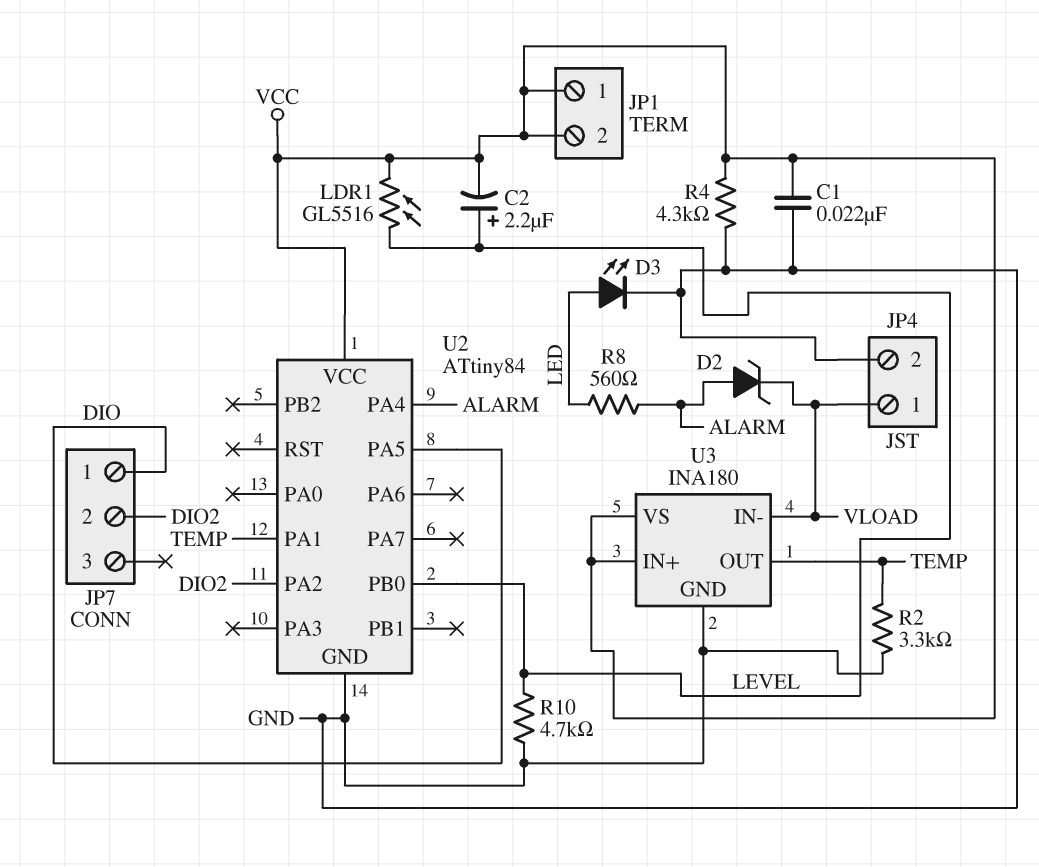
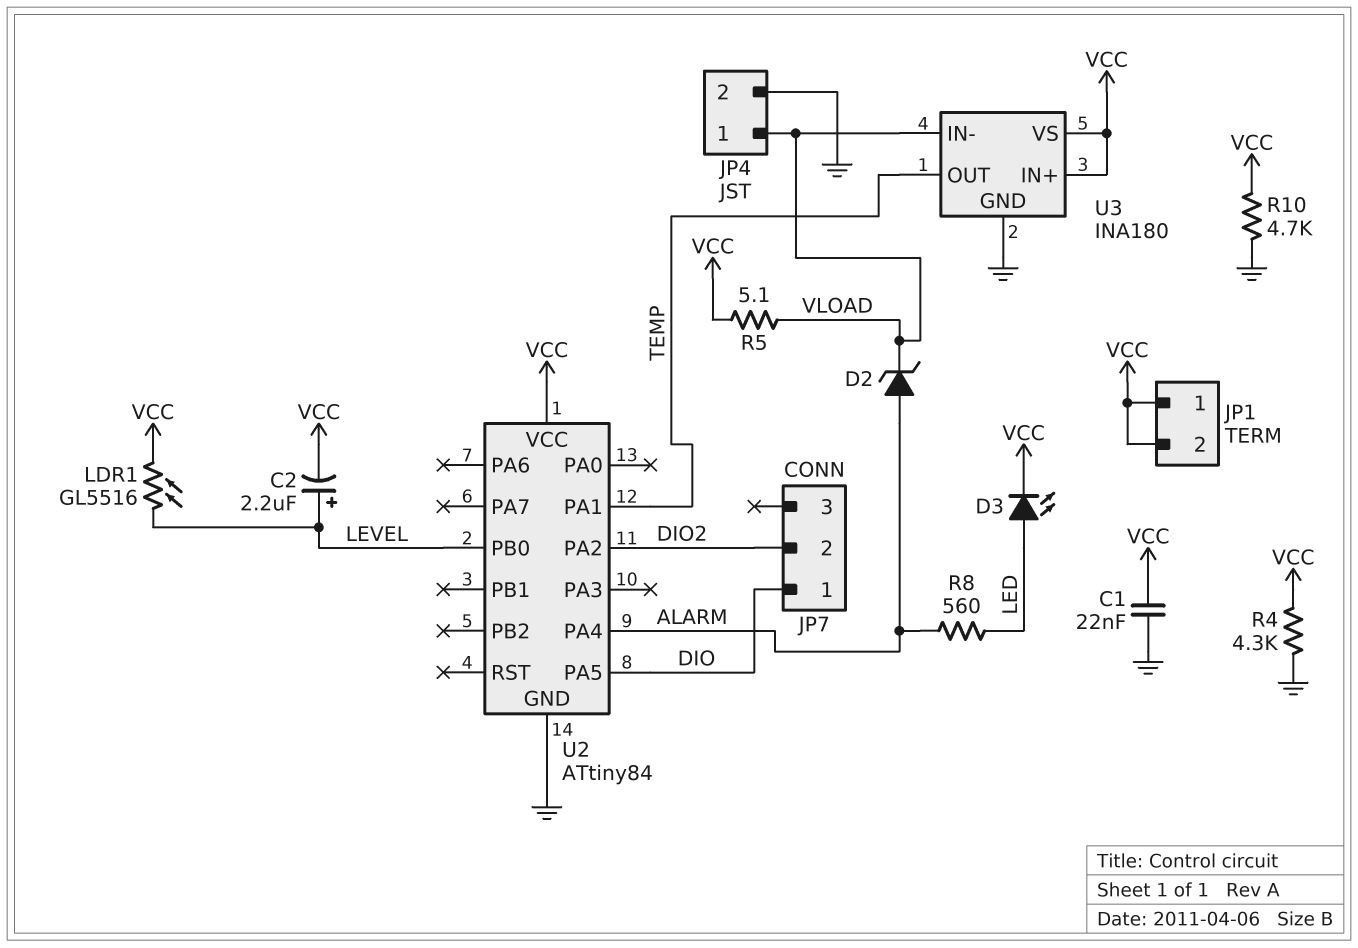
D3: LED (A LED, K GND) -> LED (A LED, K VCC)
R2: 3.3k (GND, TEMP) -> none
R5: none -> 5.1 (VCC, VLOAD)
R10: 4.7k (GND, LEVEL) -> 4.7k (GND, VCC)

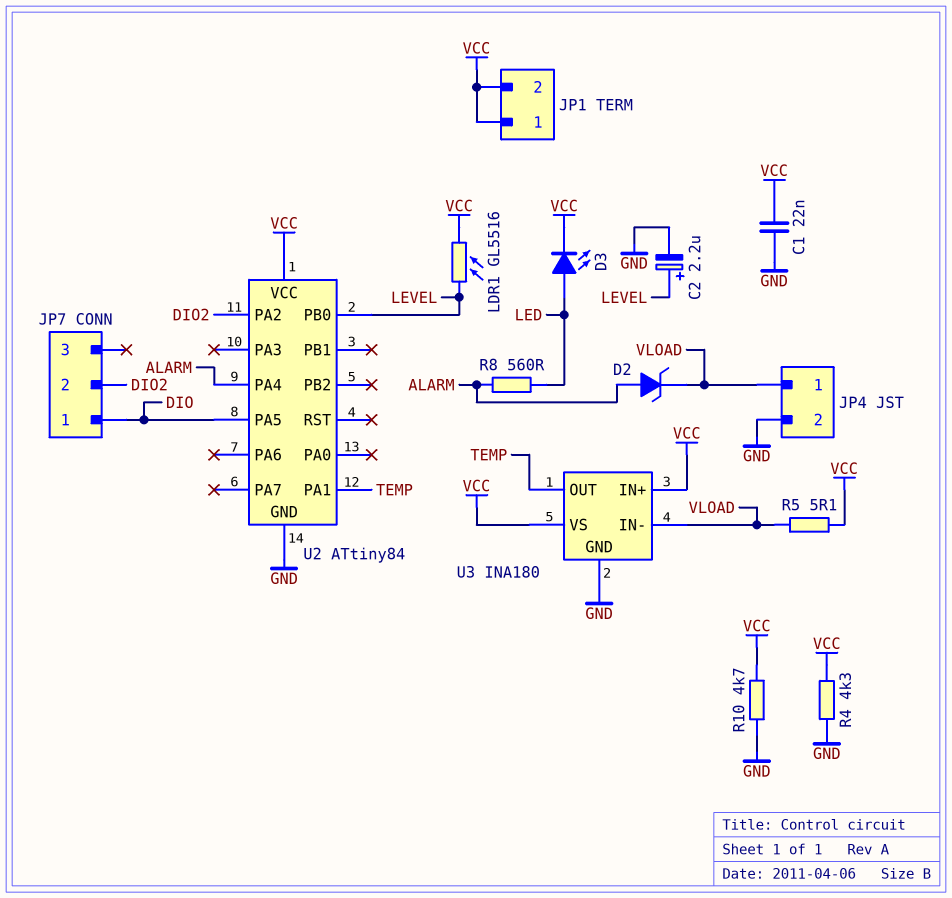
C2: 2.2uF (plus LEVEL, minus VCC) -> 2.2uF (plus LEVEL, minus GND)

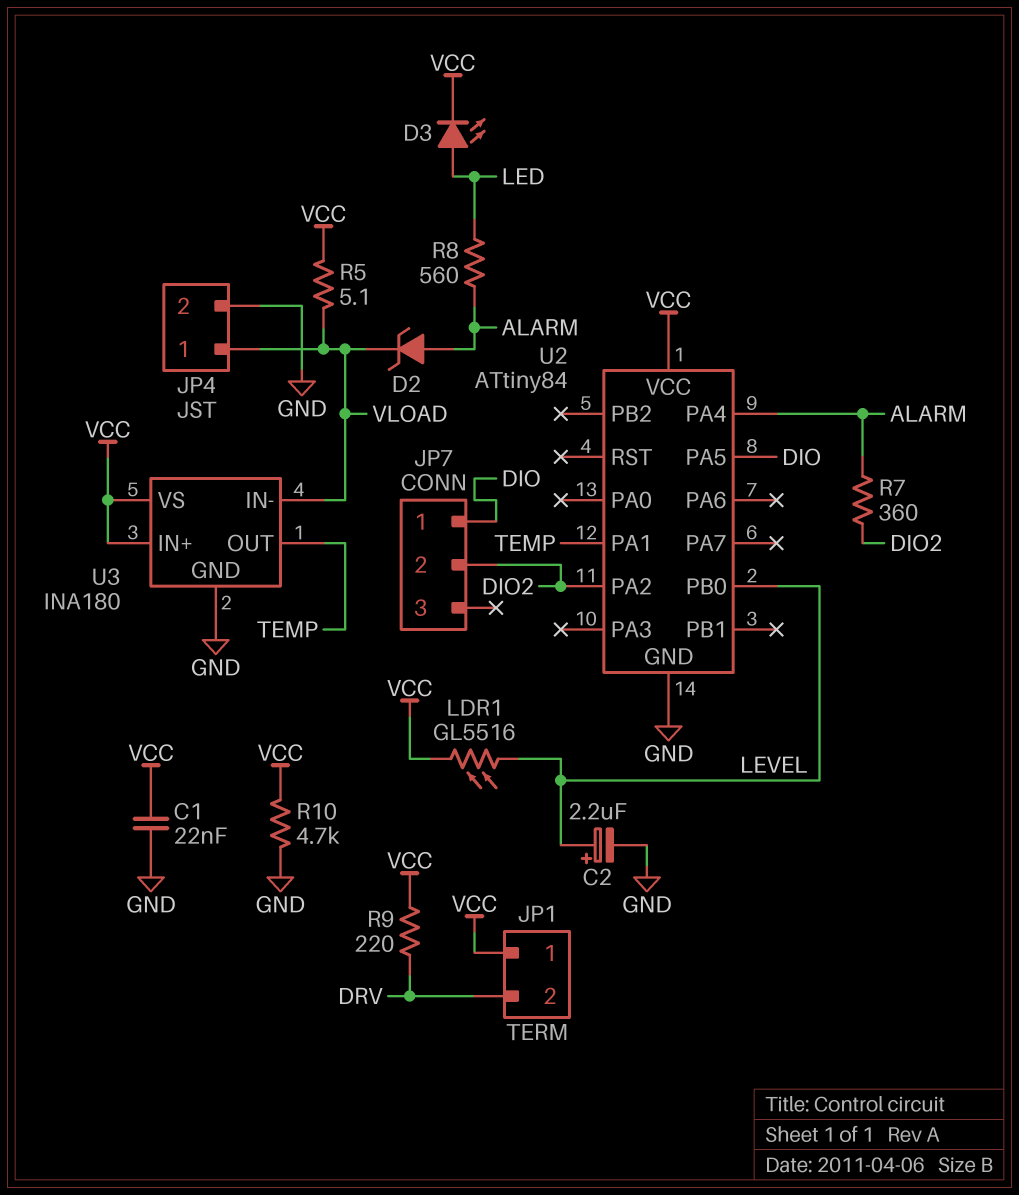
JP1 pin 2: VCC -> DRV
R4: 4.3k (GND, VCC) -> none
R7: none -> 360 (ALARM, DIO2)
R9: none -> 220 (DRV, VCC)

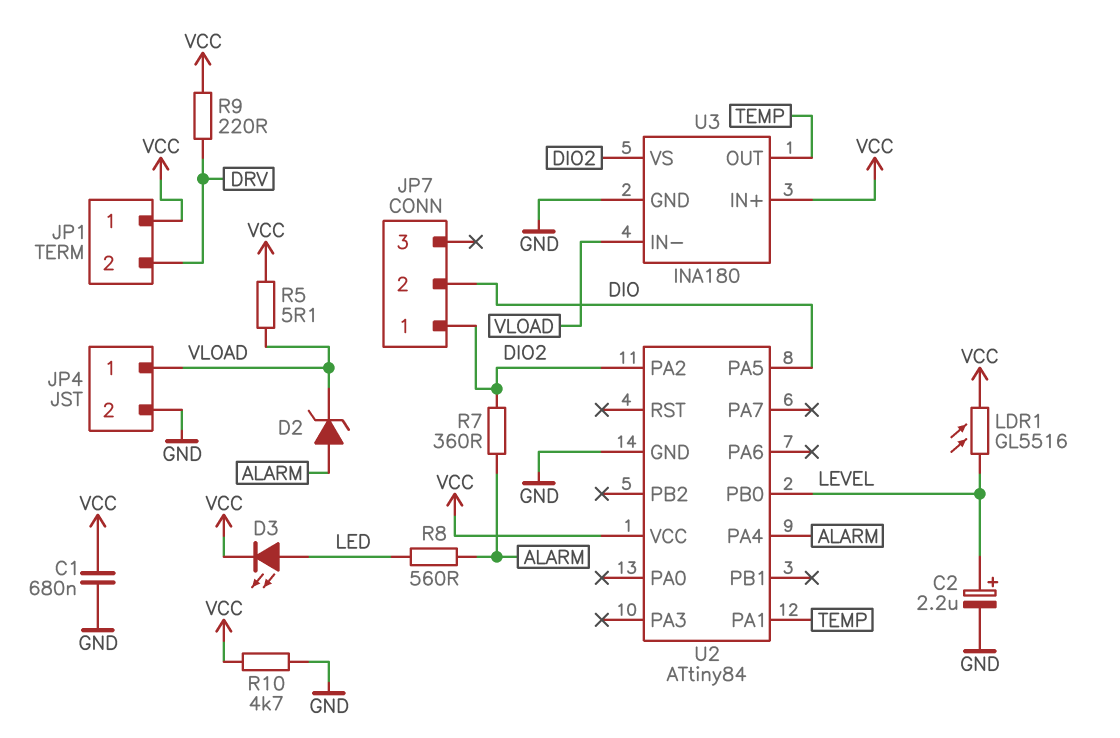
C1: 22nF (GND, VCC) -> 680nF (GND, VCC)
JP7 pin 1: DIO -> DIO2
JP7 pin 2: DIO2 -> DIO
U3 pin VS: VCC -> DIO2

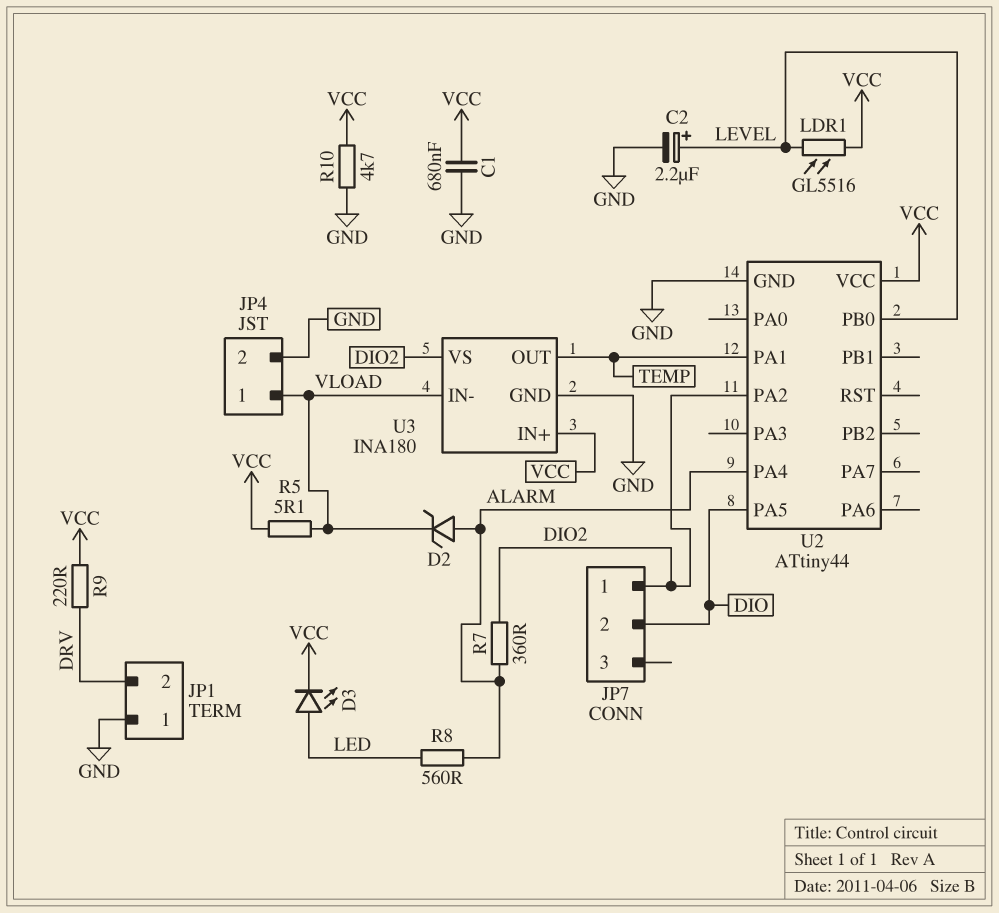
JP1 pin 1: VCC -> GND
U2: ATtiny84 -> ATtiny44

